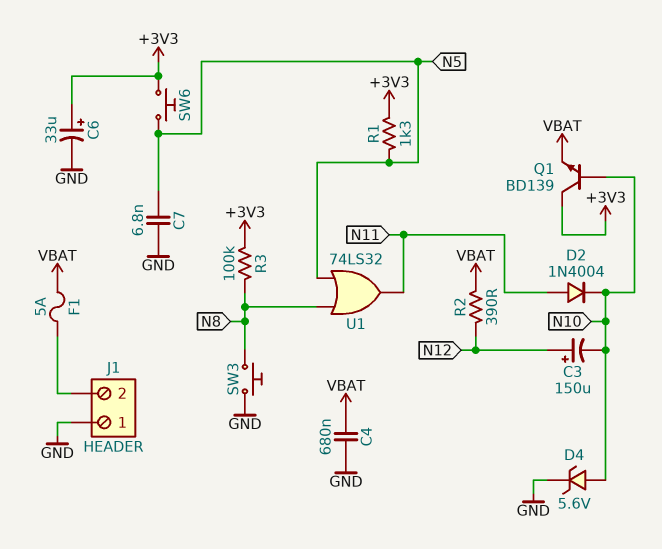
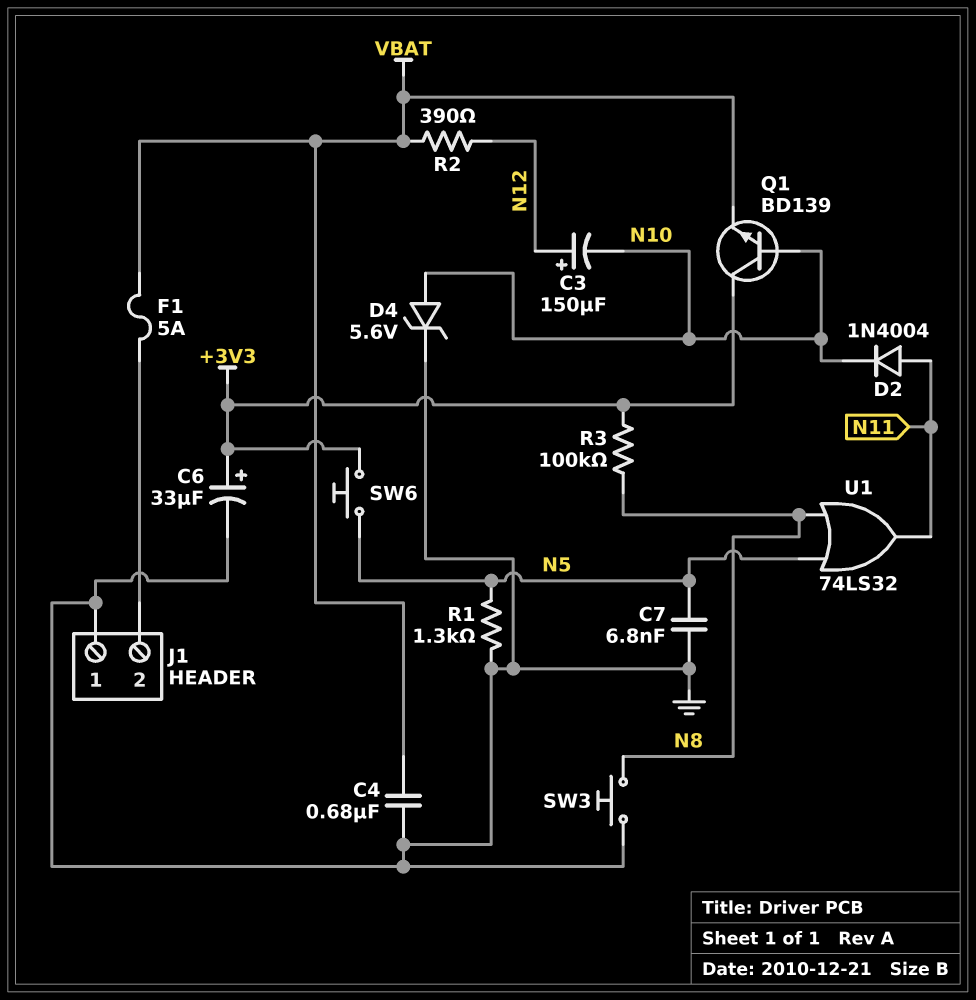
R1: 1.3k (+3V3, N5) -> 1.3k (GND, N5)

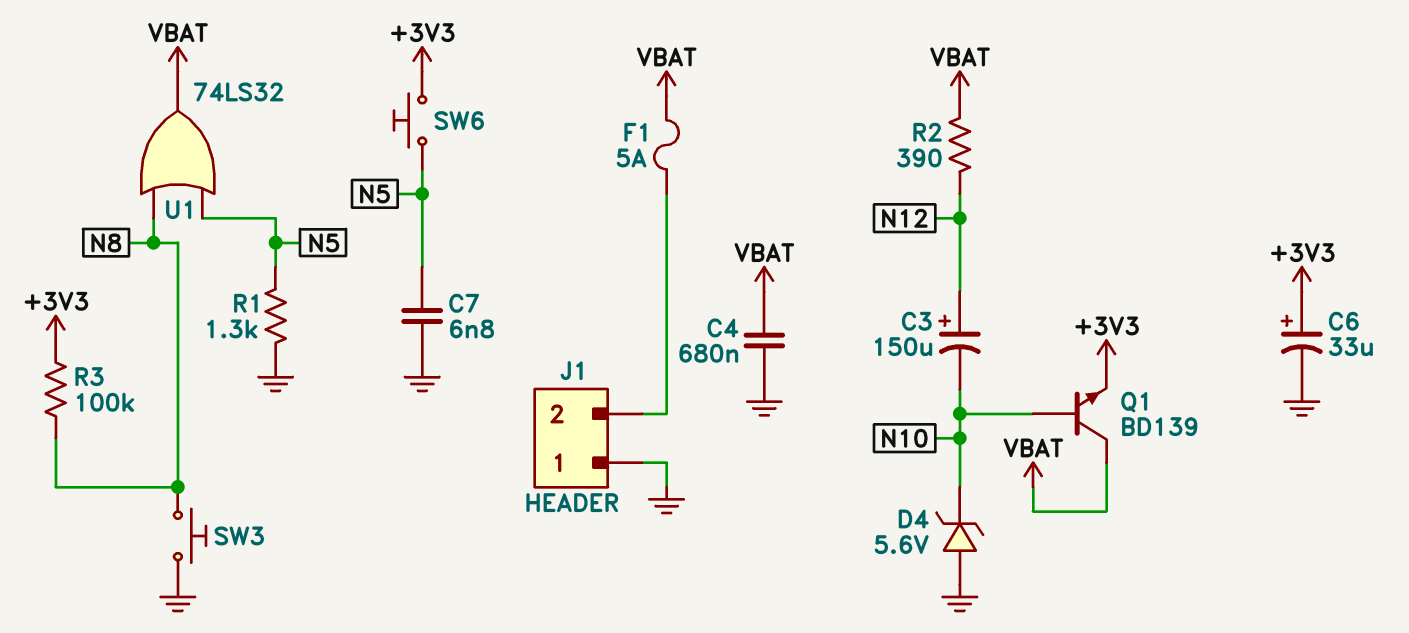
D2: diode 1N4004 (A N11, K N10) -> none
D4: zener 5.6V (A N10, K GND) -> zener 5.6V (A GND, K N10)
Q1: NPN BD139 (B N10, C +3V3, E VBAT) -> NPN BD139 (B N10, C VBAT, E +3V3)
U1: OR 74LS32 (in N5, in N8, out N11) -> OR 74LS32 (in N5, in N8, out VBAT)

